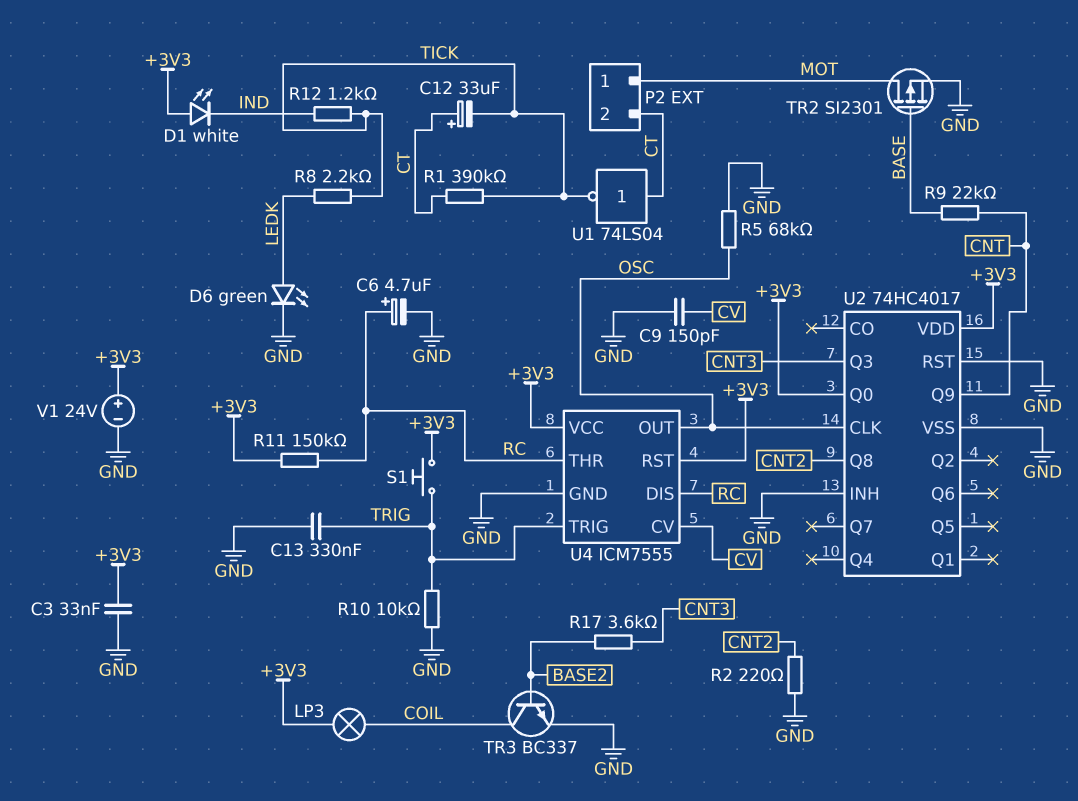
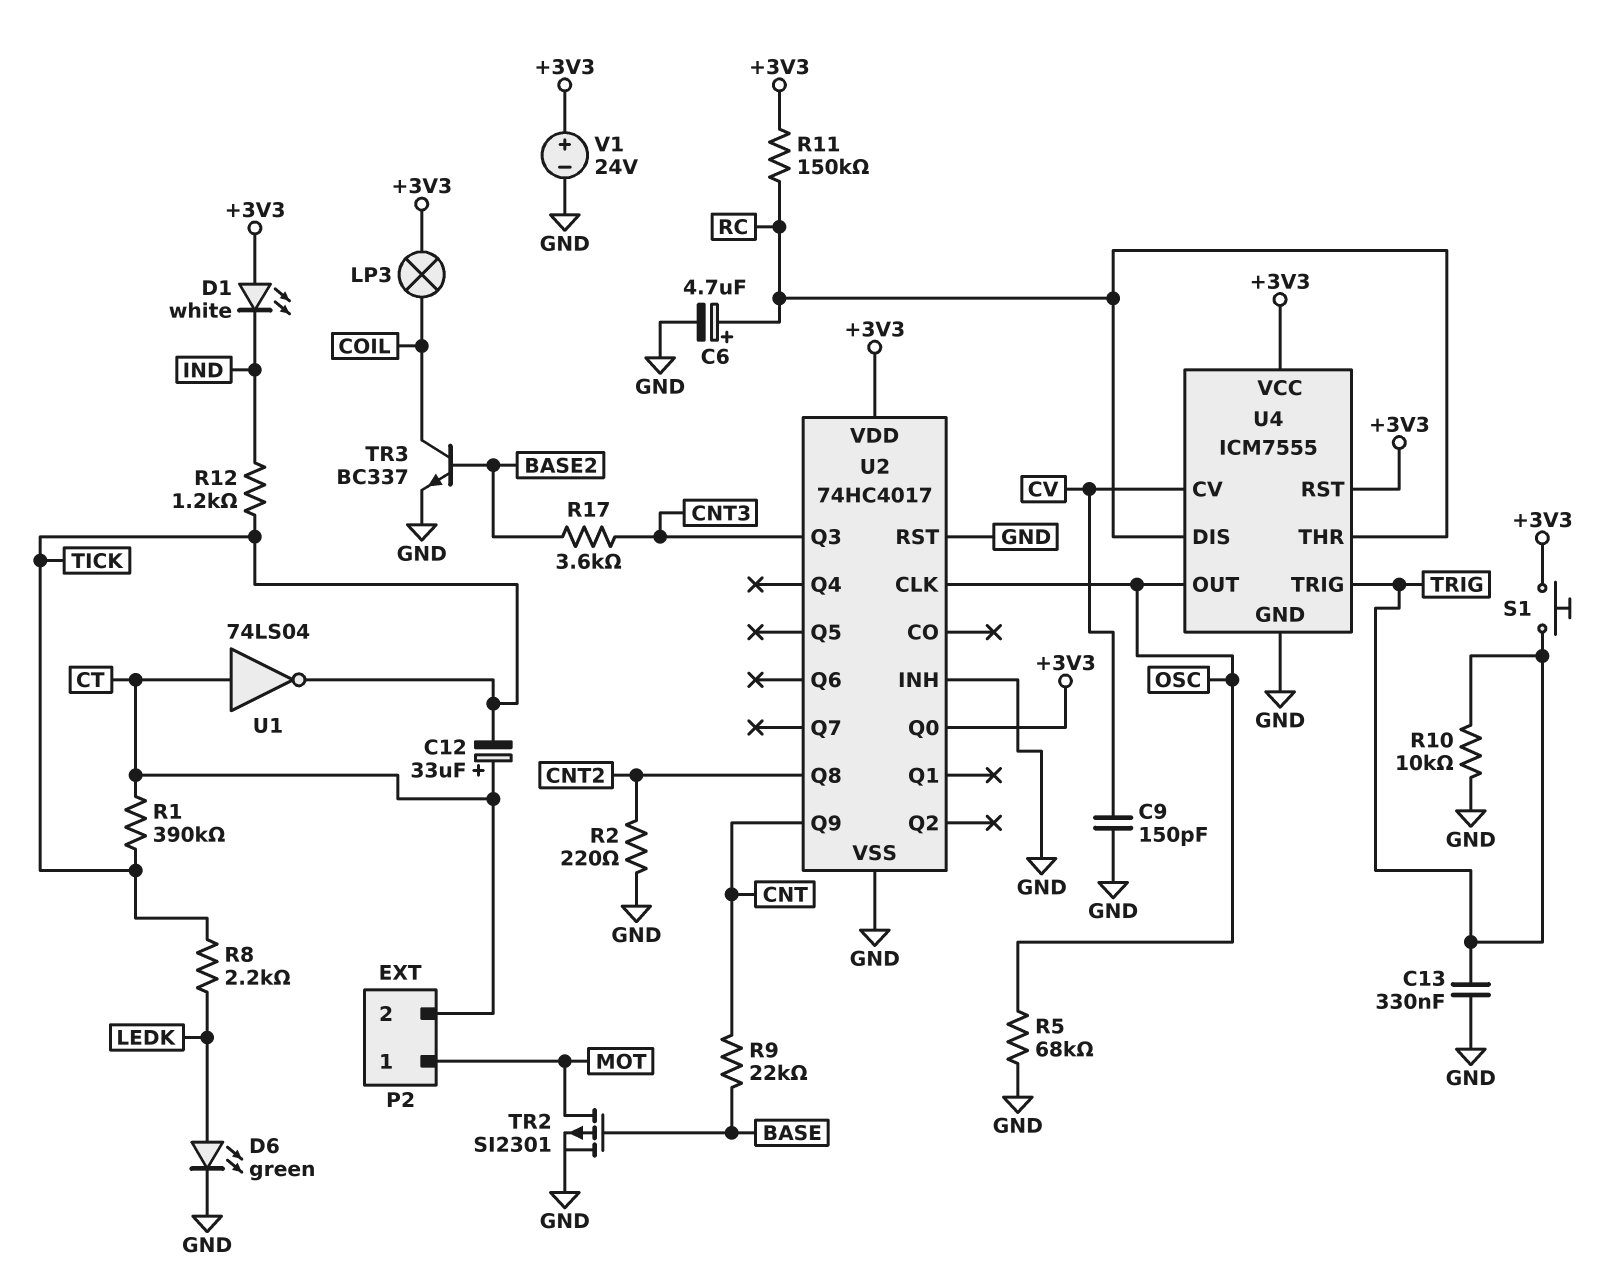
C3: 33nF (+3V3, GND) -> none

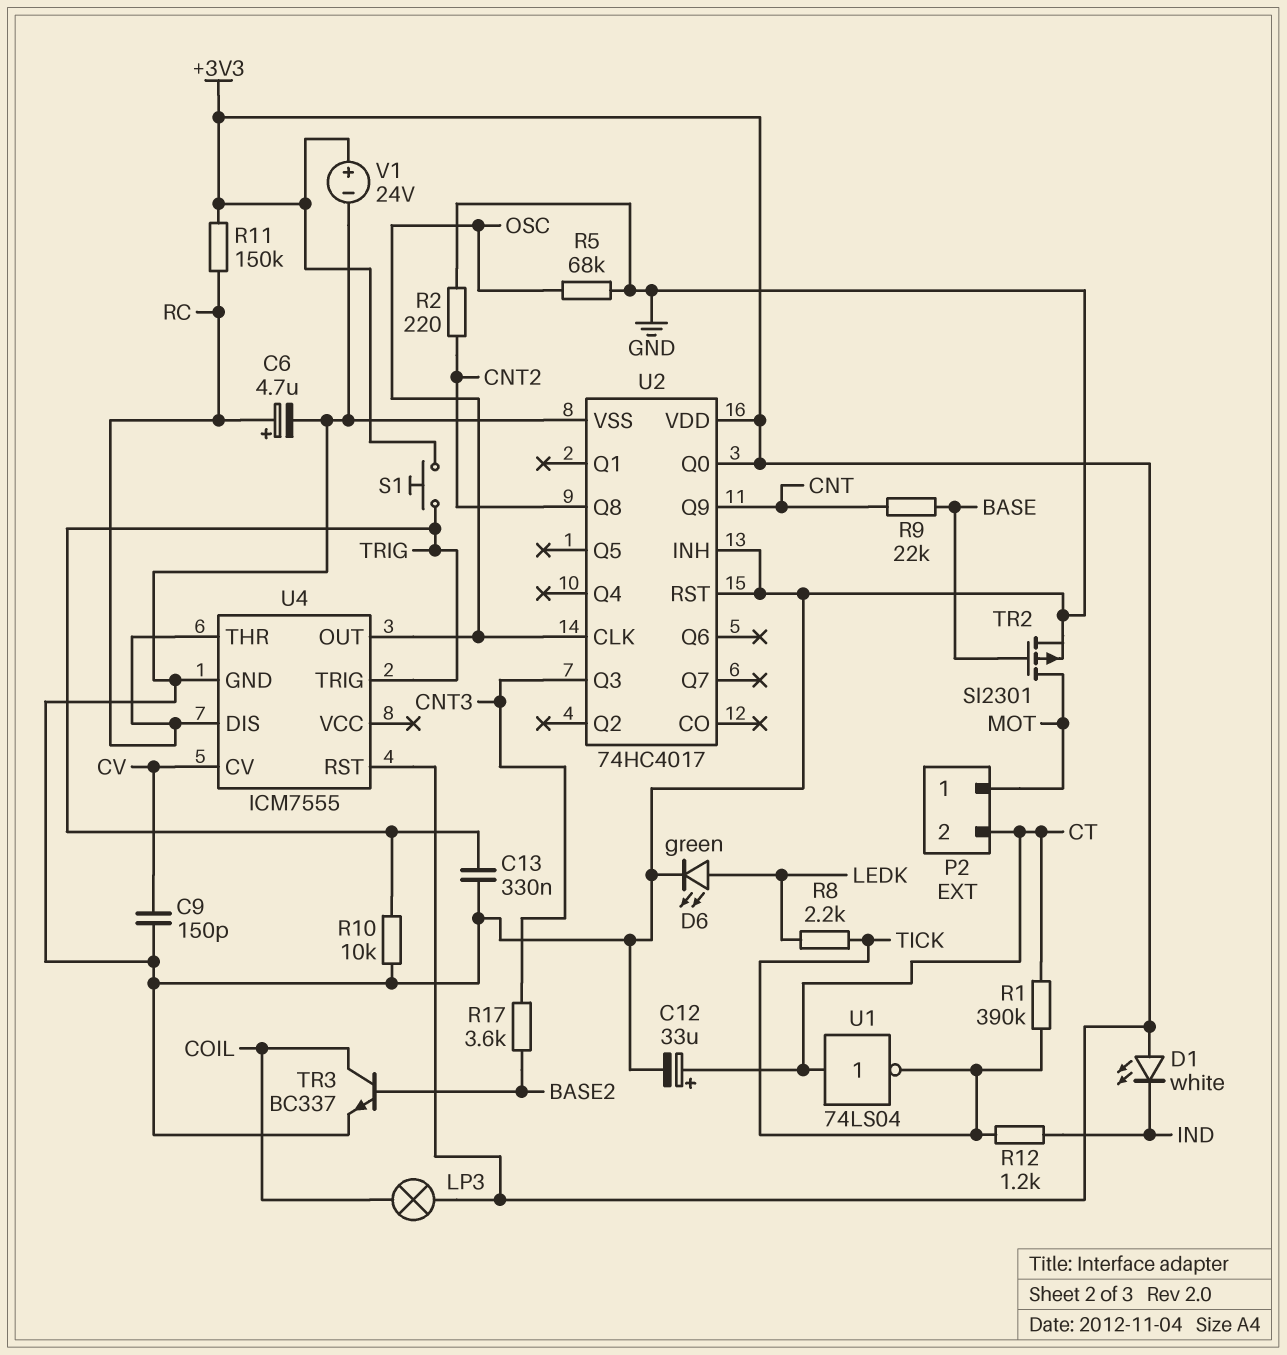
C12: 33uF (plus CT, minus TICK) -> 33uF (plus CT, minus GND)
U4 pin VCC: +3V3 -> none

